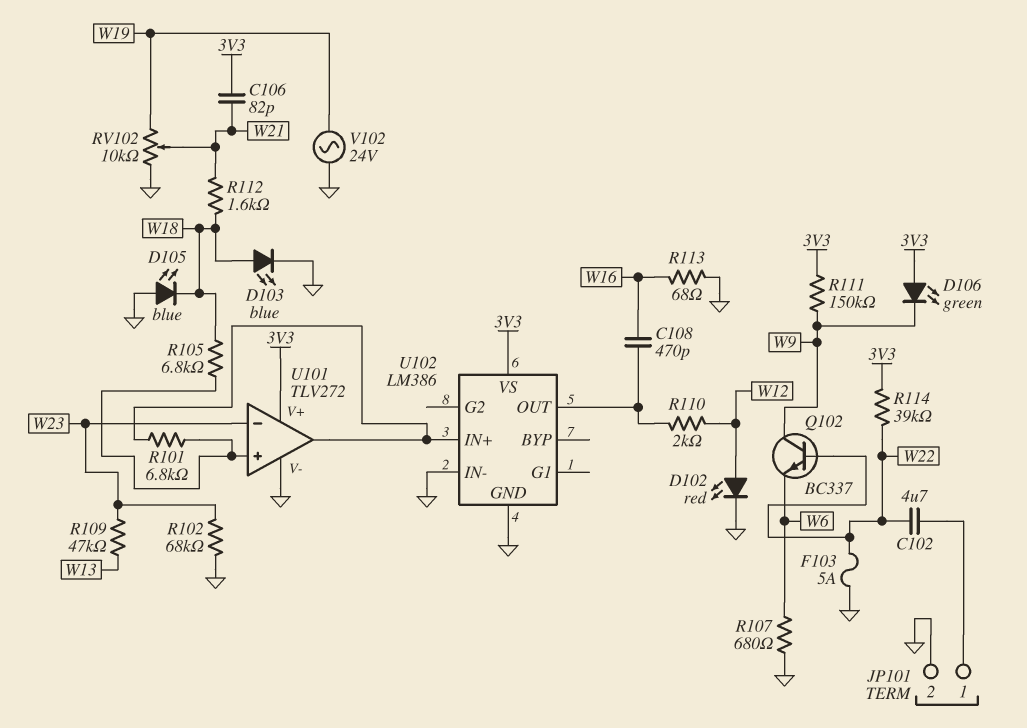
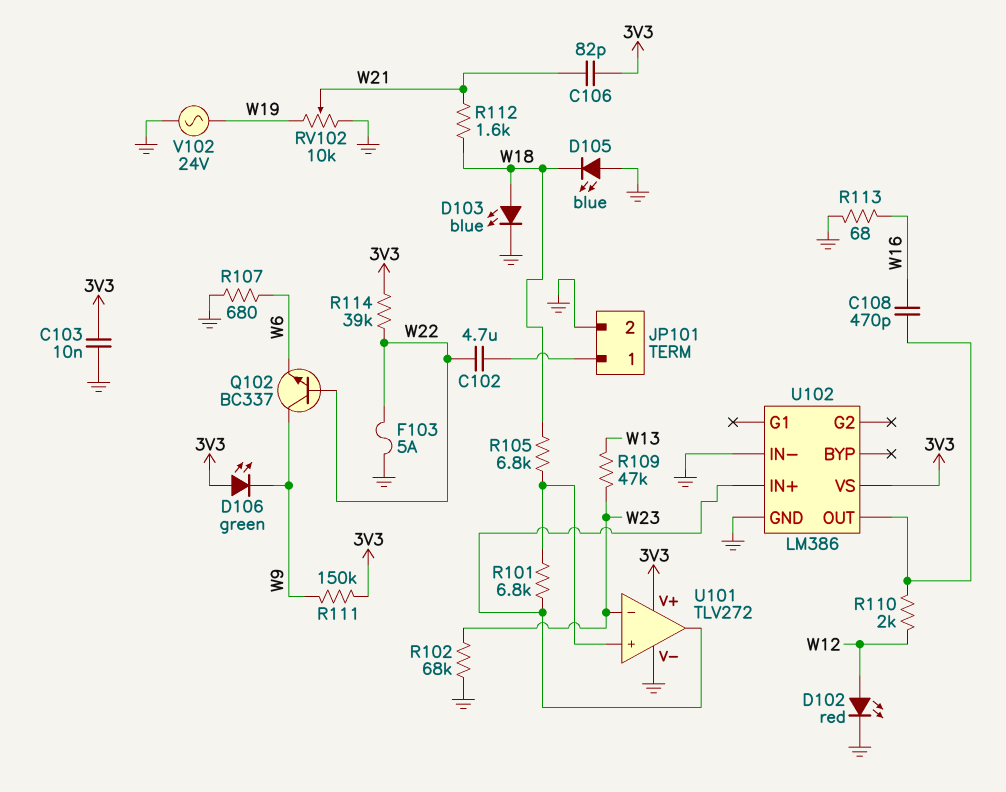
C103: none -> 10nF (3V3, GND)

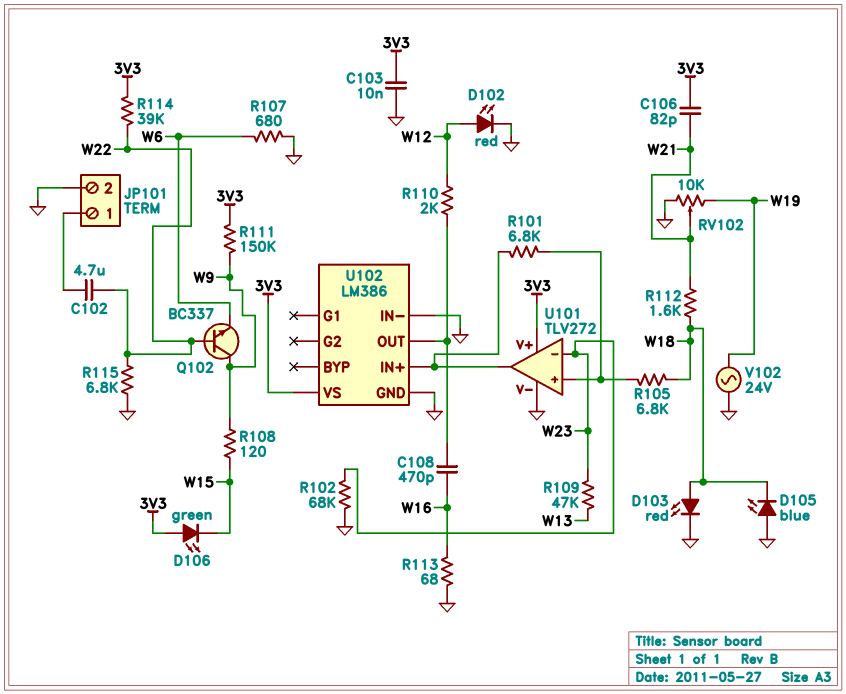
D103: LED blue (A W18, K GND) -> LED red (A W18, K GND)
D106: LED green (A 3V3, K W9) -> LED green (A 3V3, K W15)
F103: 5A (GND, W22) -> none
R108: none -> 120 (W9, W15)
R115: none -> 6.8k (GND, W22)

